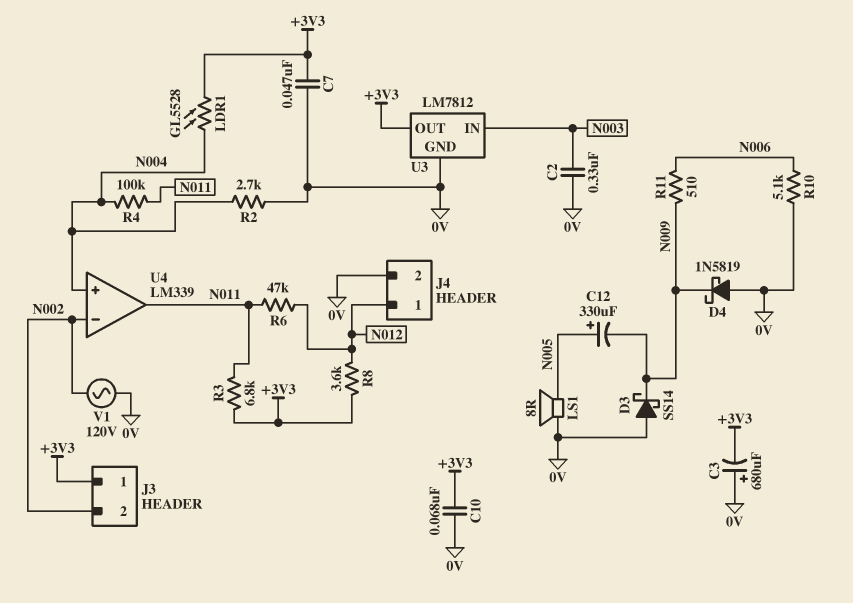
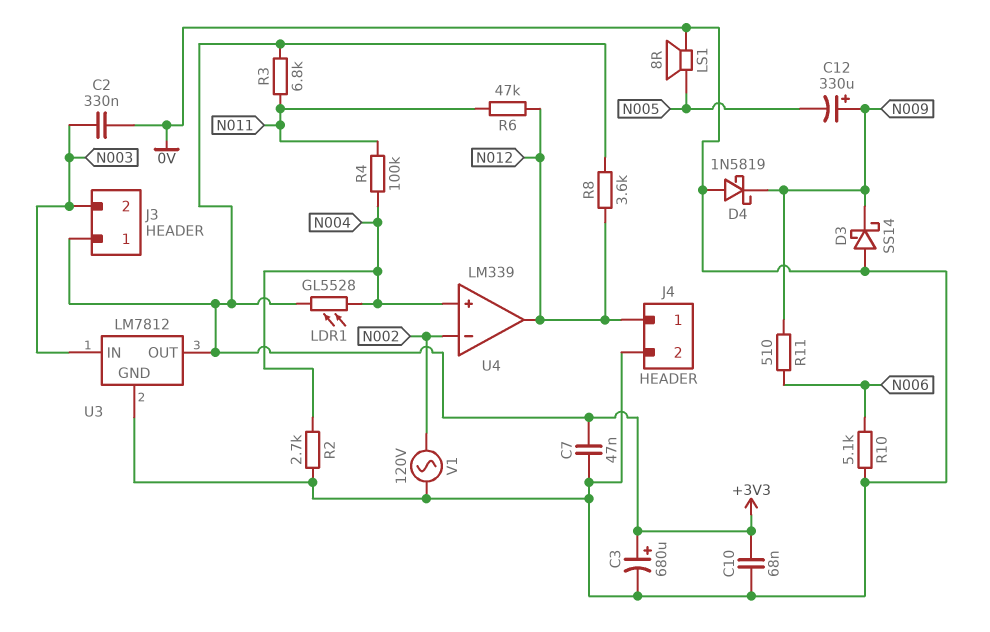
C3: 680uF (plus 0V, minus +3V3) -> 680uF (plus +3V3, minus 0V)
C12: 330uF (plus N005, minus N009) -> 330uF (plus N009, minus N005)
J3 pin 2: N002 -> N003
U4 pin out: N011 -> N012

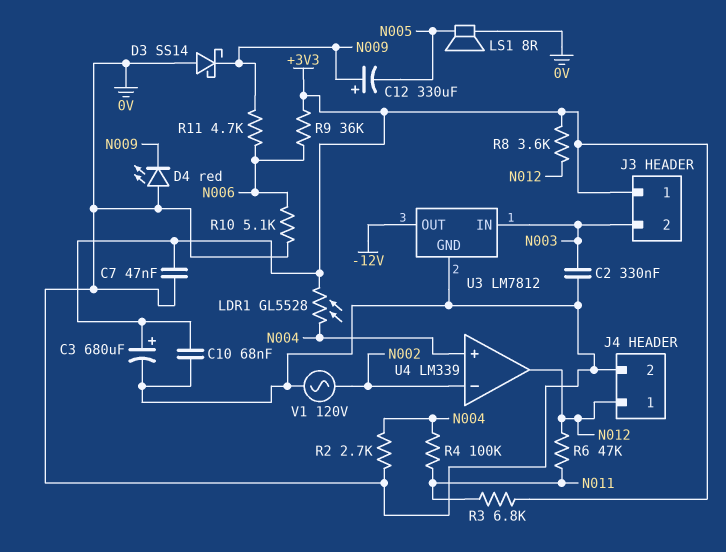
D4: schottky 1N5819 (A 0V, K N009) -> LED red (A 0V, K N009)
R9: none -> 36k (+3V3, N006)
R11: 510 (N006, N009) -> 4.7k (N006, N009)
U3 pin OUT: +3V3 -> -12V

